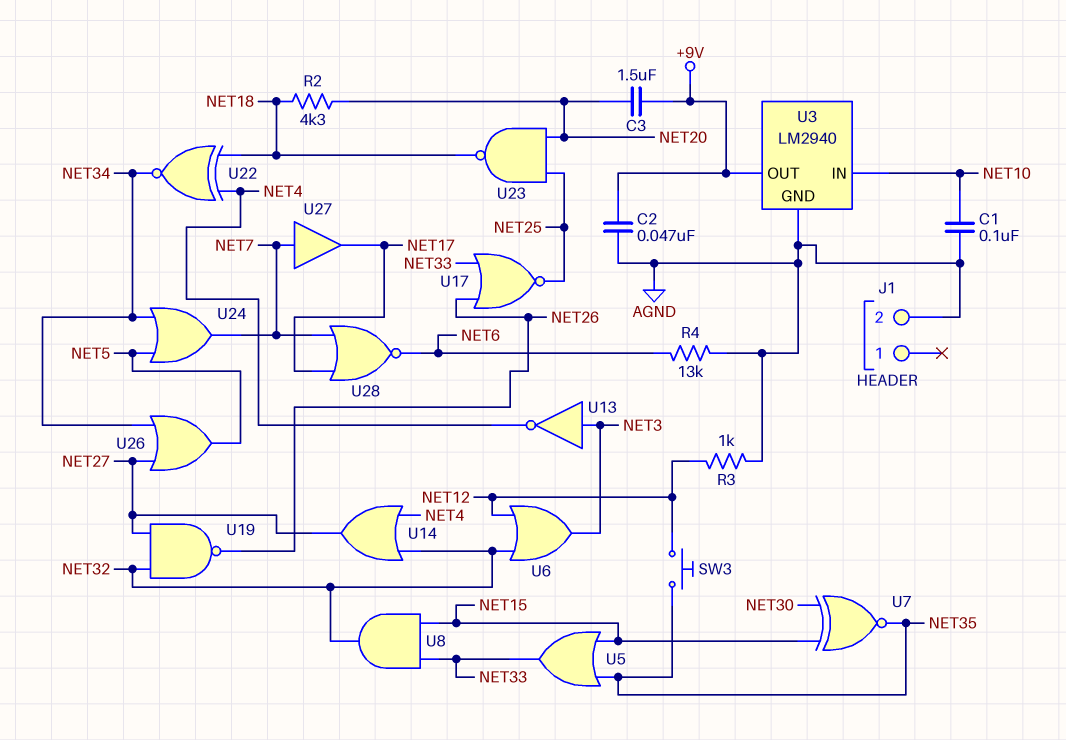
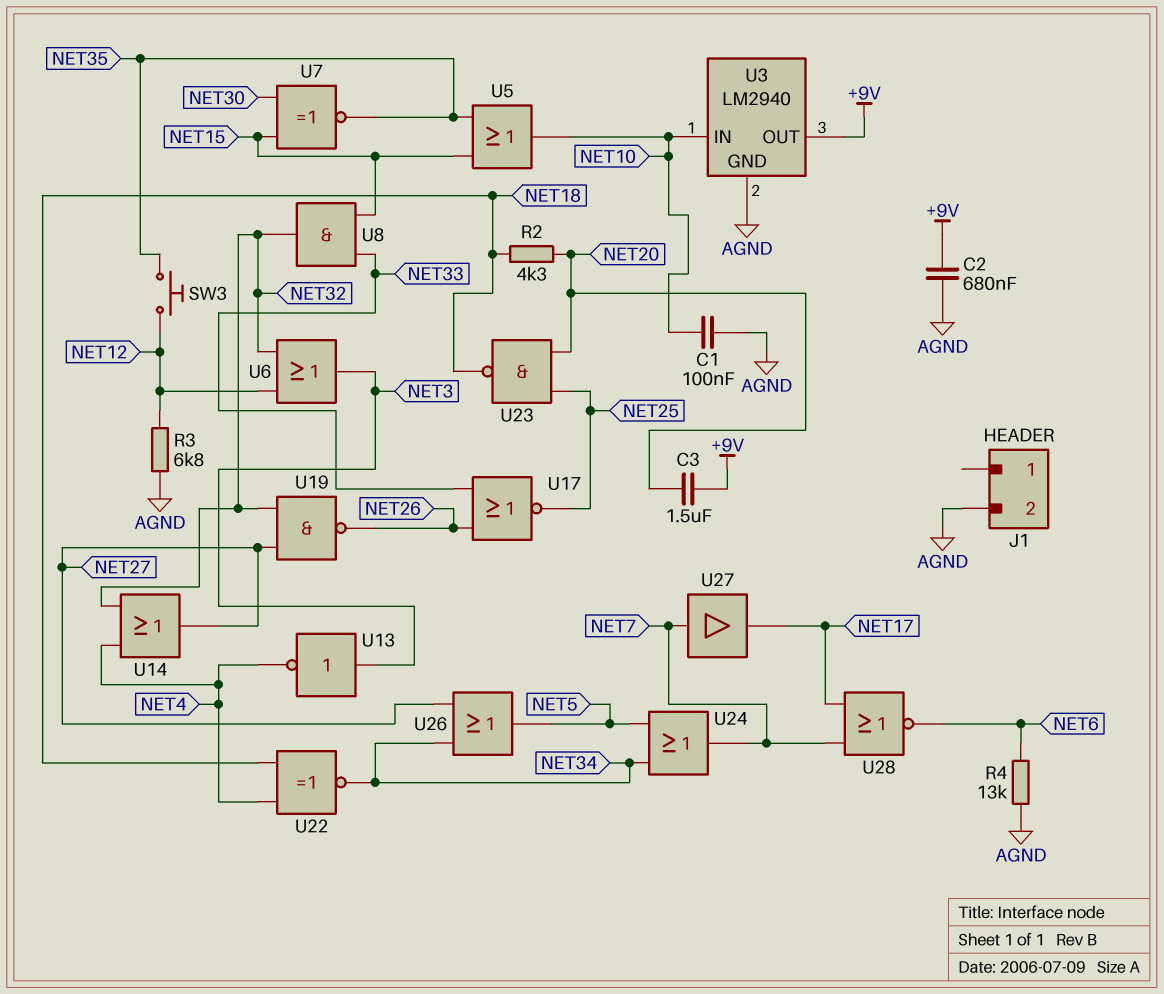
C2: 47nF (+9V, AGND) -> 680nF (+9V, AGND)
R3: 1k (AGND, NET12) -> 6.8k (AGND, NET12)
U5: OR (in NET15, in NET35, out NET33) -> OR (in NET15, in NET35, out NET10)

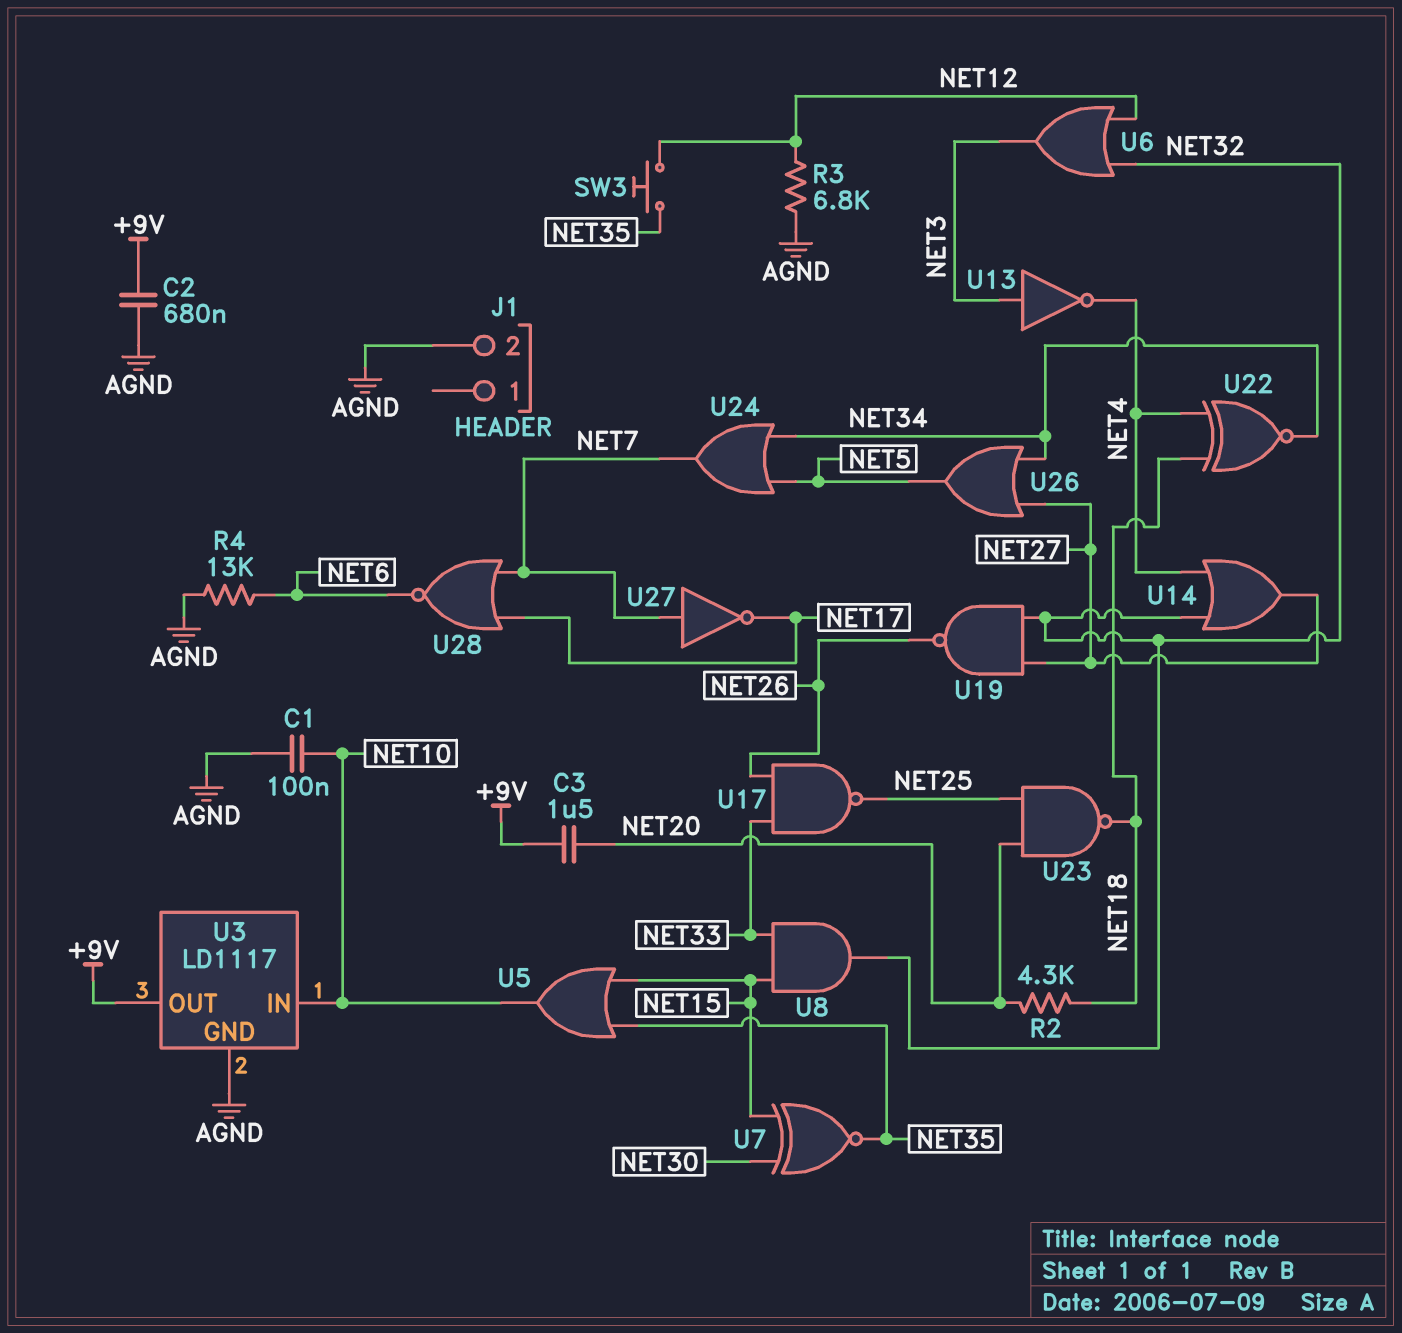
U3: LM2940 -> LD1117
U17: NOR (in NET26, in NET33, out NET25) -> NAND (in NET26, in NET33, out NET25)
U27: buffer (in NET7, out NET17) -> NOT (in NET7, out NET17)

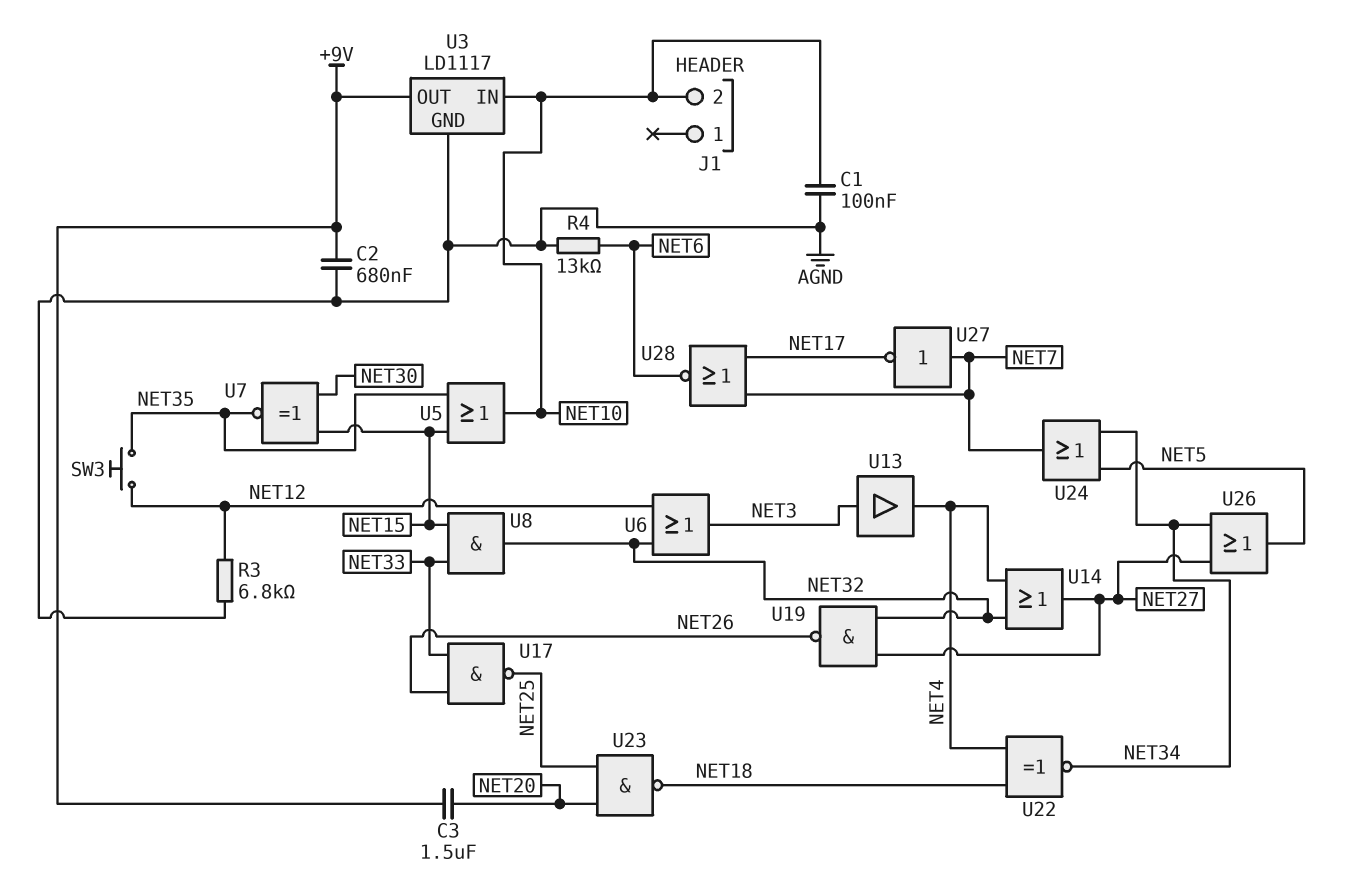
J1 pin 2: AGND -> NET10
R2: 4.3k (NET18, NET20) -> none
U13: NOT (in NET3, out NET4) -> buffer (in NET3, out NET4)

